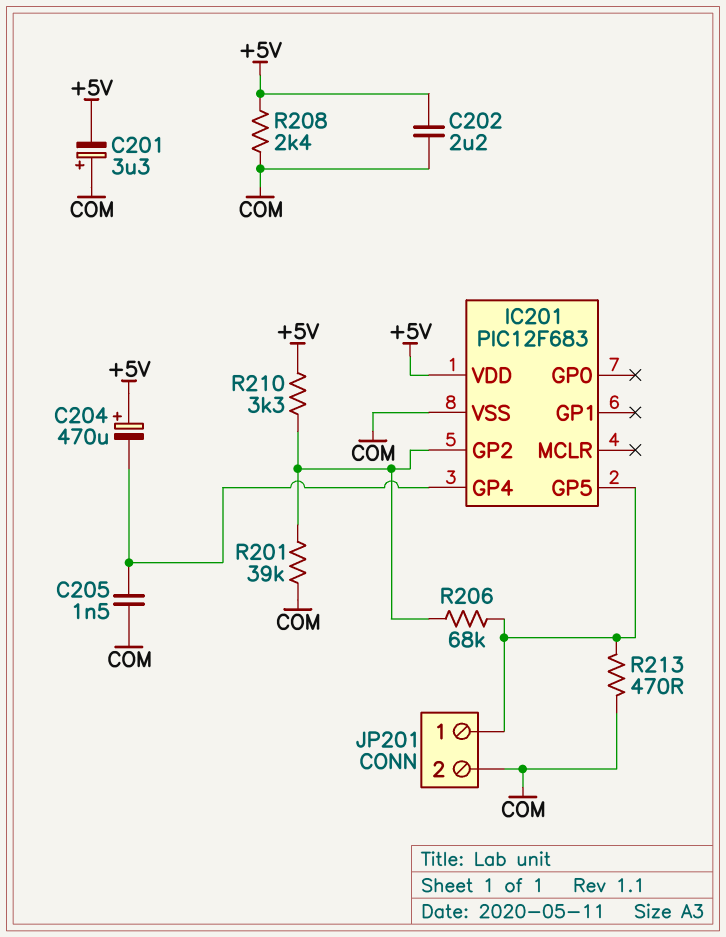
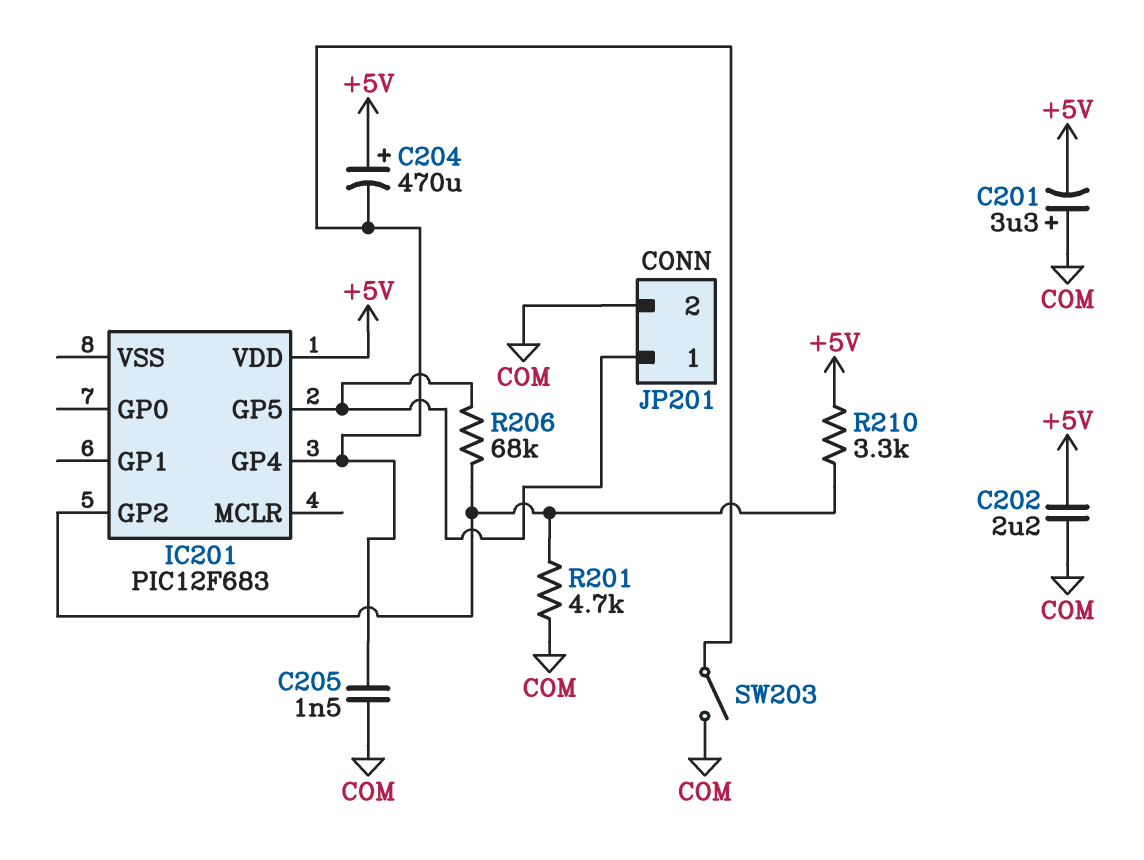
IC201 pin VSS: COM -> none
R201: 39k (COM, IC201/GP2) -> 4.7k (COM, IC201/GP2)
R208: 2.4k (+5V, COM) -> none
R213: 470 (COM, IC201/GP5) -> none
SW203: none -> switch (COM, IC201/GP4)

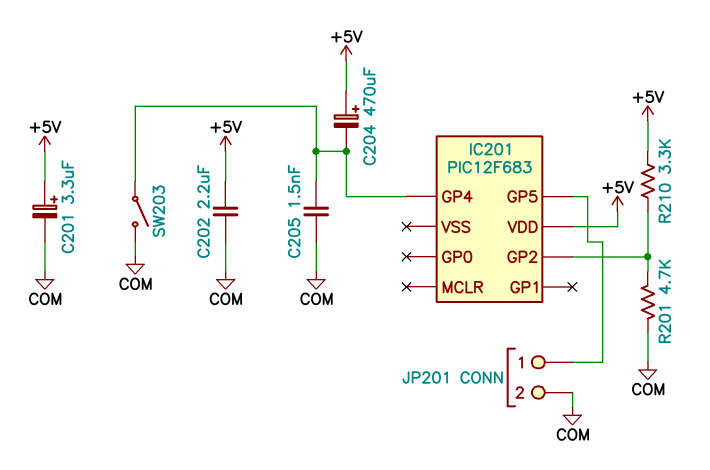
C201: 3.3uF (plus COM, minus +5V) -> 3.3uF (plus +5V, minus COM)
R206: 68k (IC201/GP2, IC201/GP5) -> none

